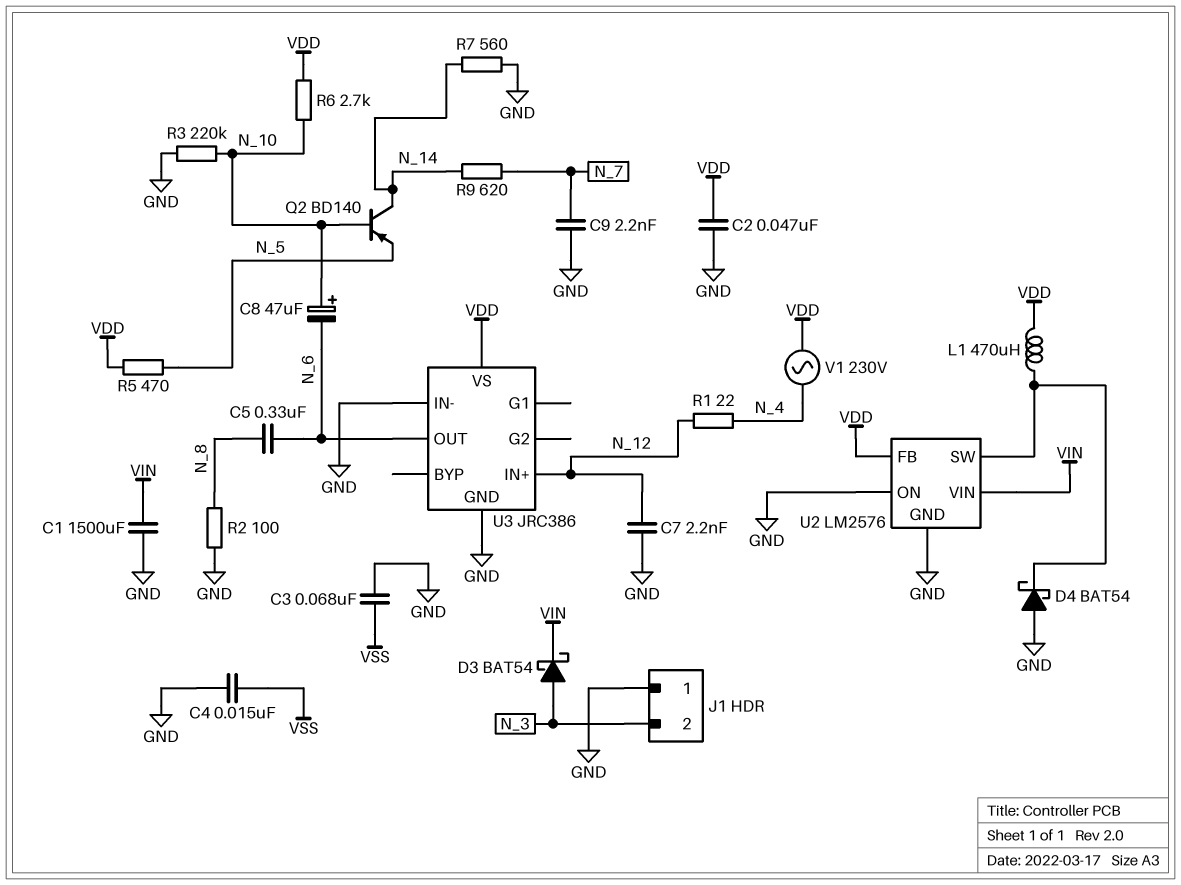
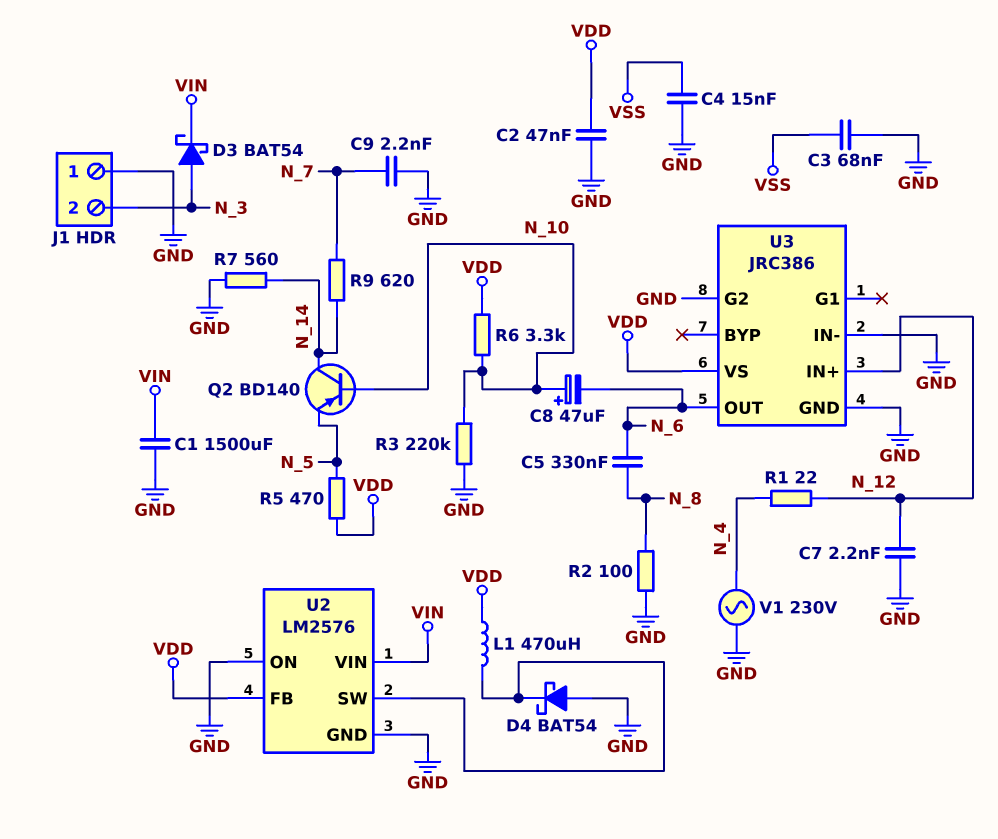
R6: 2.7k (N_10, VDD) -> 3.3k (N_10, VDD)
U3 pin G2: none -> GND
V1: AC 230V (N_4, VDD) -> AC 230V (GND, N_4)

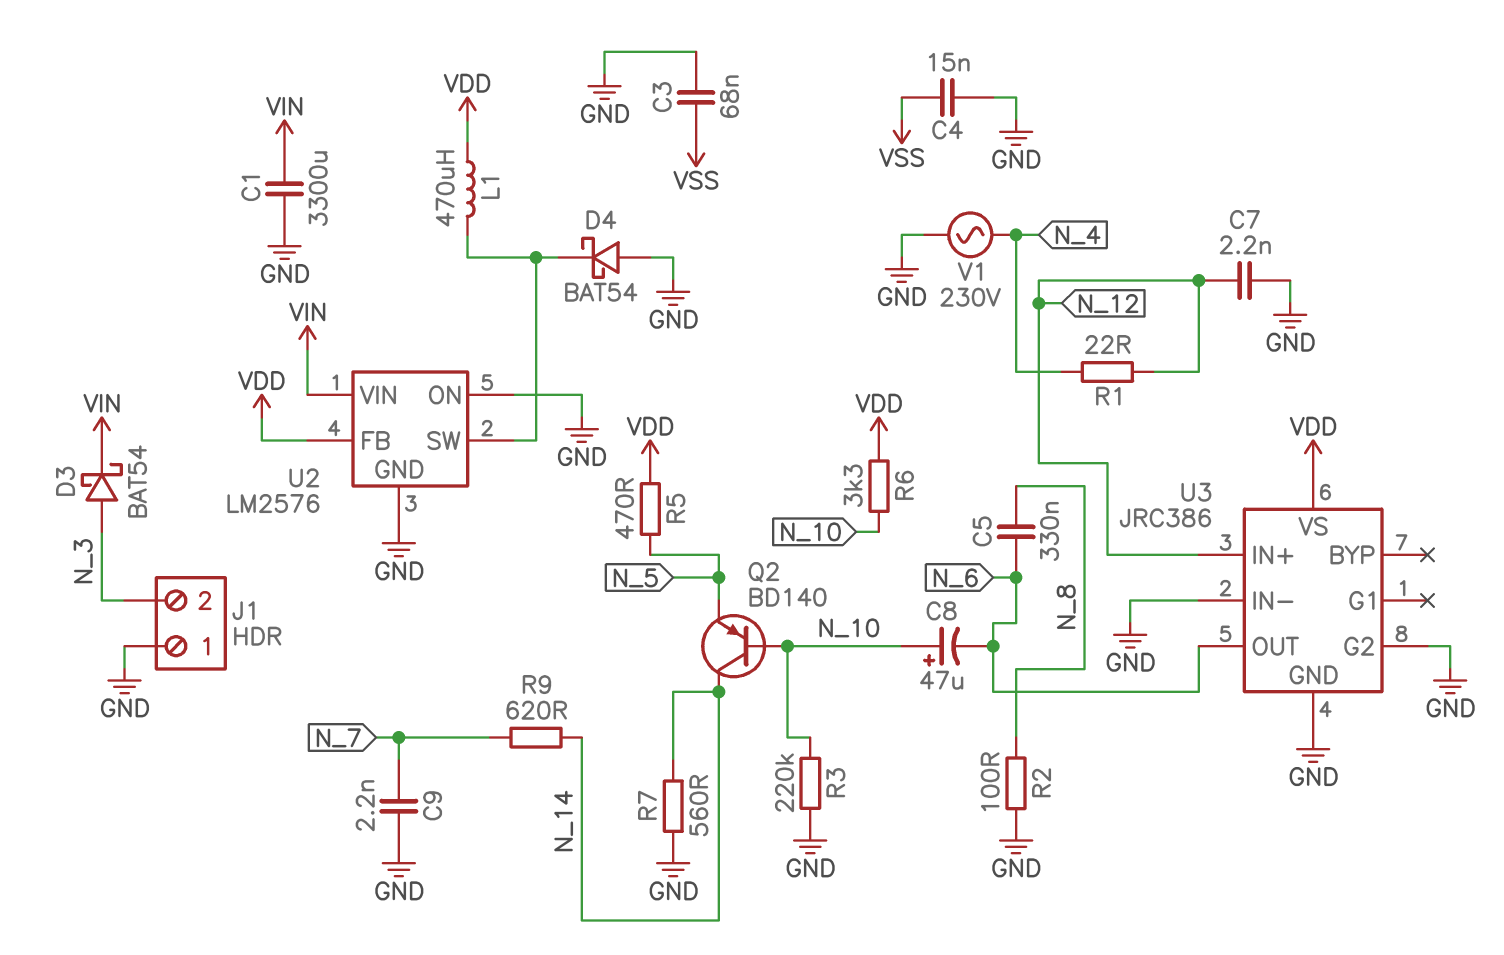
C1: 1500uF (GND, VIN) -> 3300uF (GND, VIN)
C2: 47nF (GND, VDD) -> none

